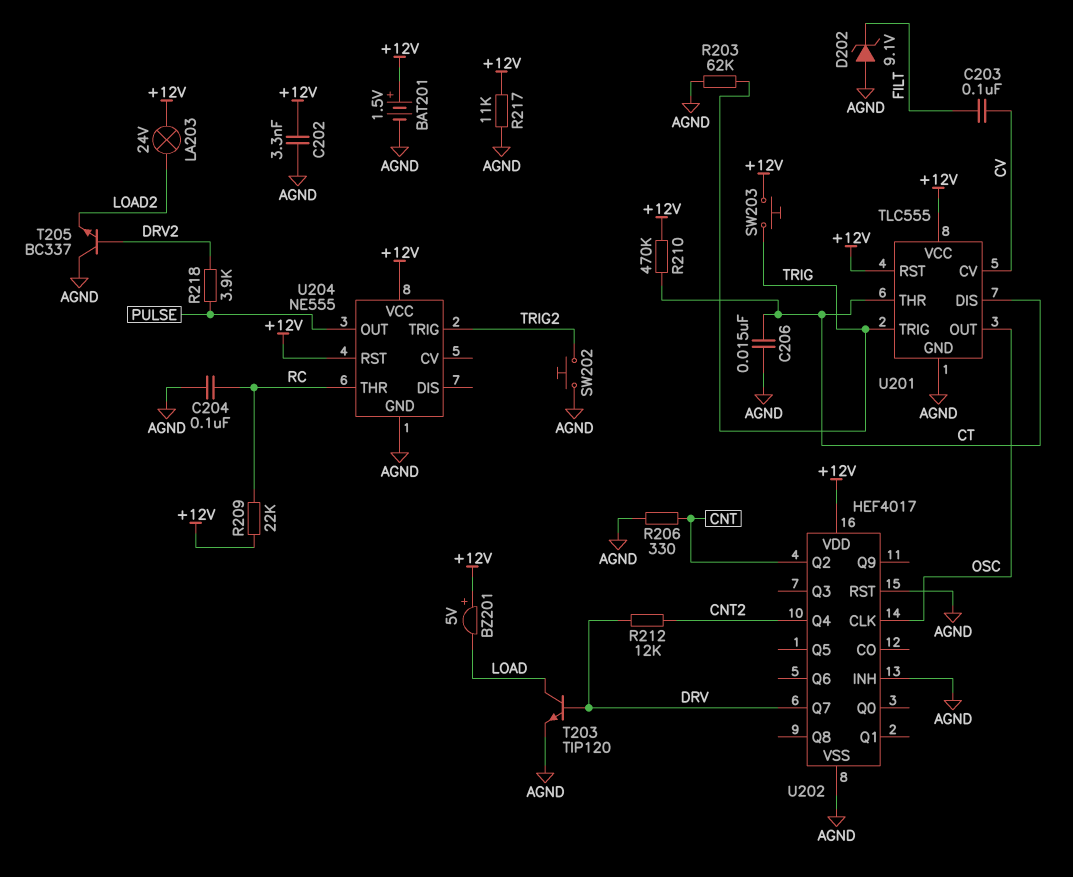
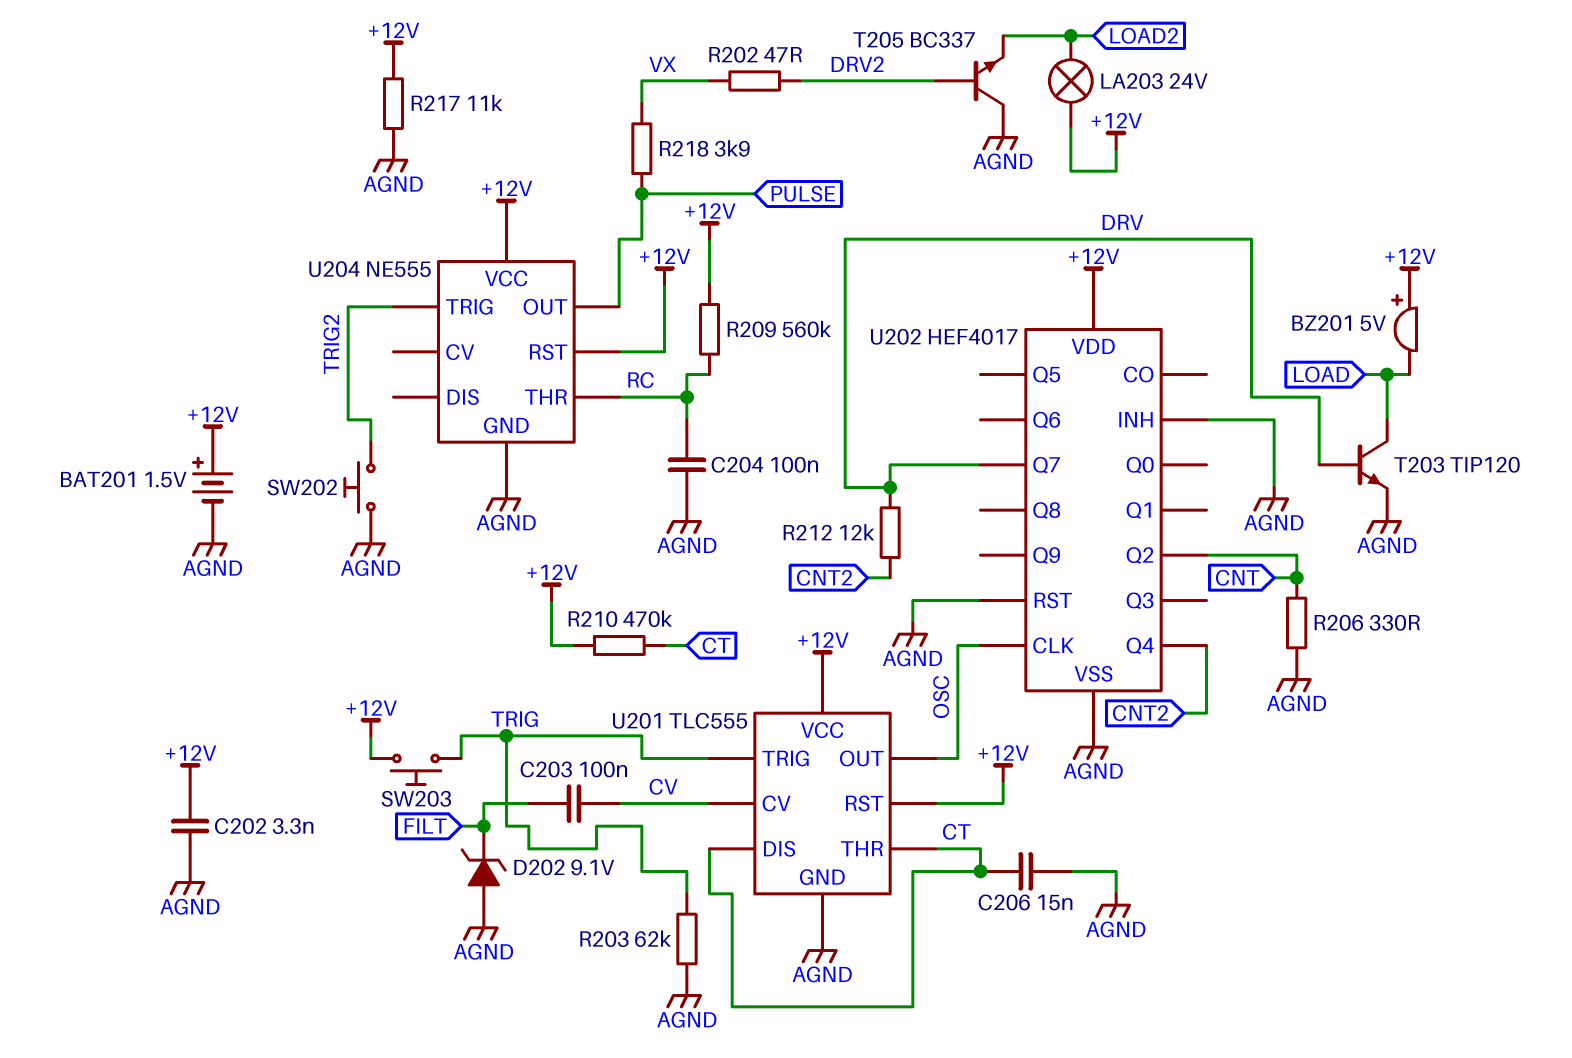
R202: none -> 47 (DRV2, VX)
R209: 22k (+12V, RC) -> 560k (+12V, RC)
R218: 3.9k (DRV2, PULSE) -> 3.9k (PULSE, VX)

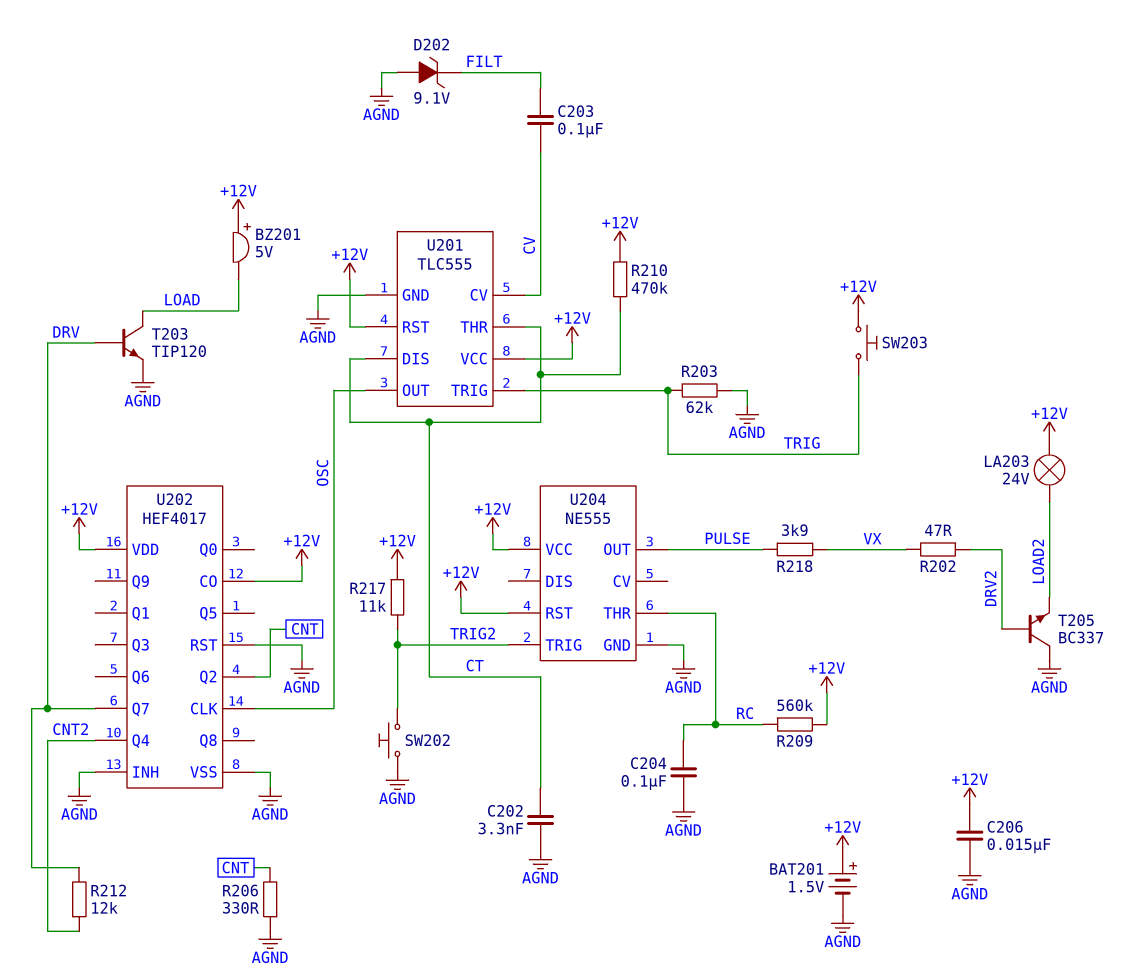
C202: 3.3nF (+12V, AGND) -> 3.3nF (AGND, CT)
C206: 15nF (AGND, CT) -> 15nF (+12V, AGND)
R217: 11k (+12V, AGND) -> 11k (+12V, TRIG2)
U202 pin CO: none -> +12V

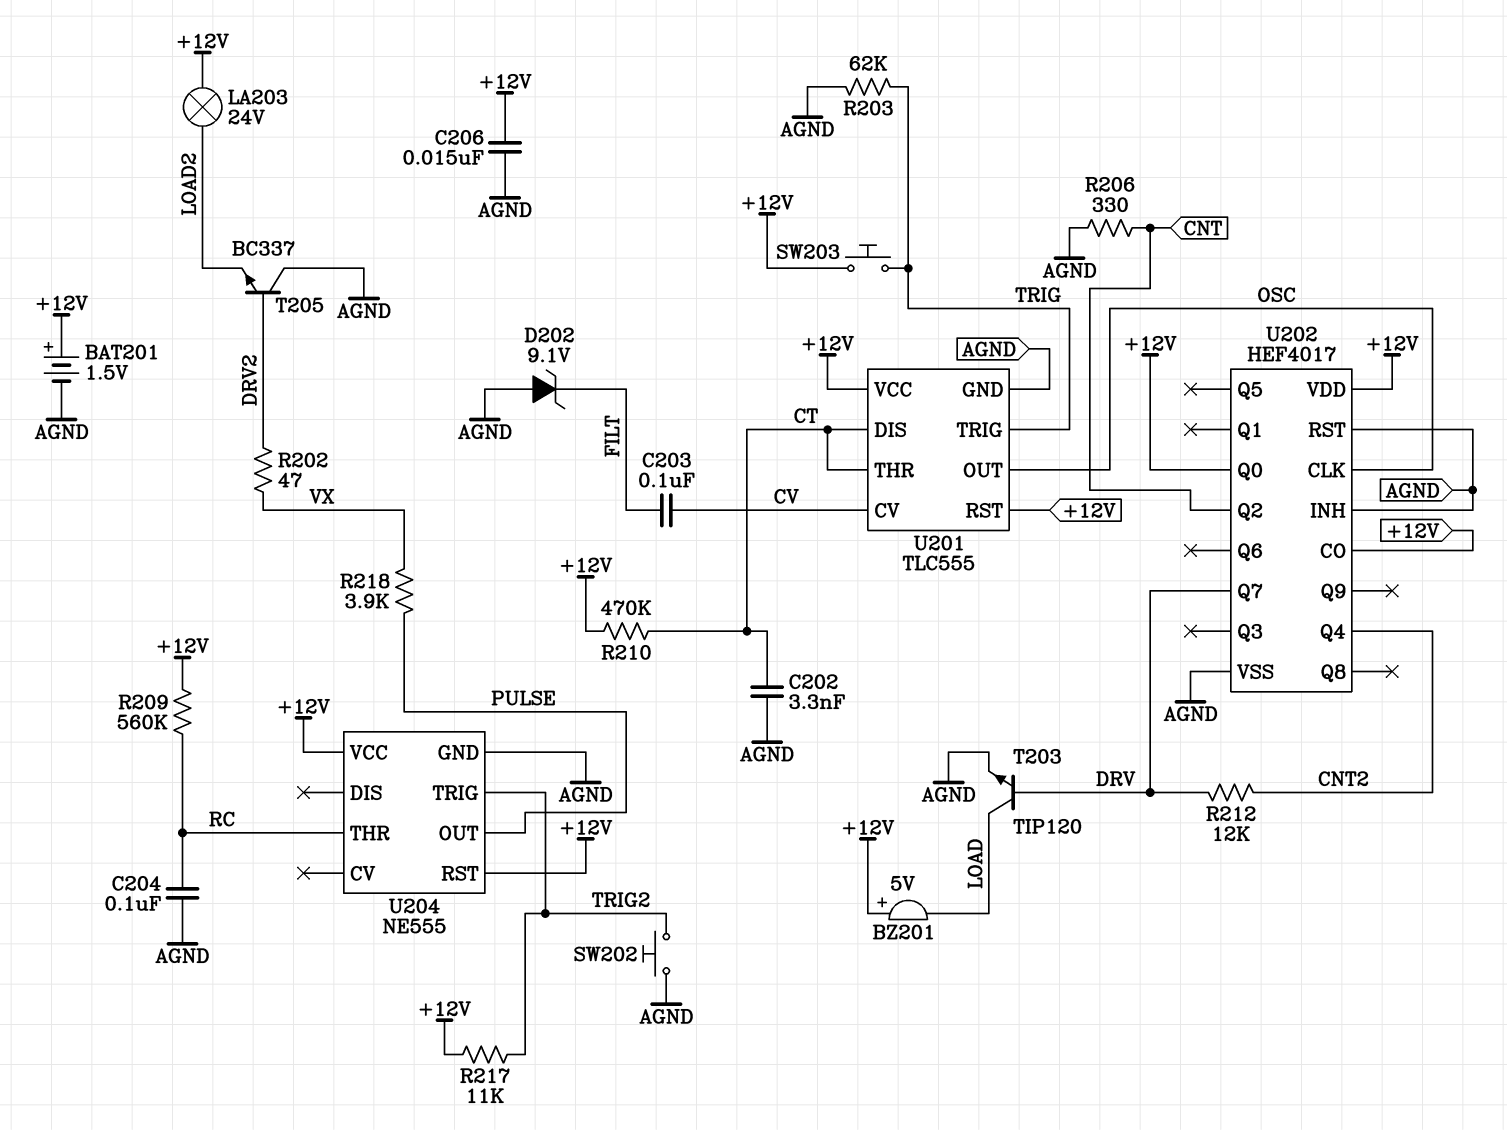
U202 pin Q0: none -> +12V

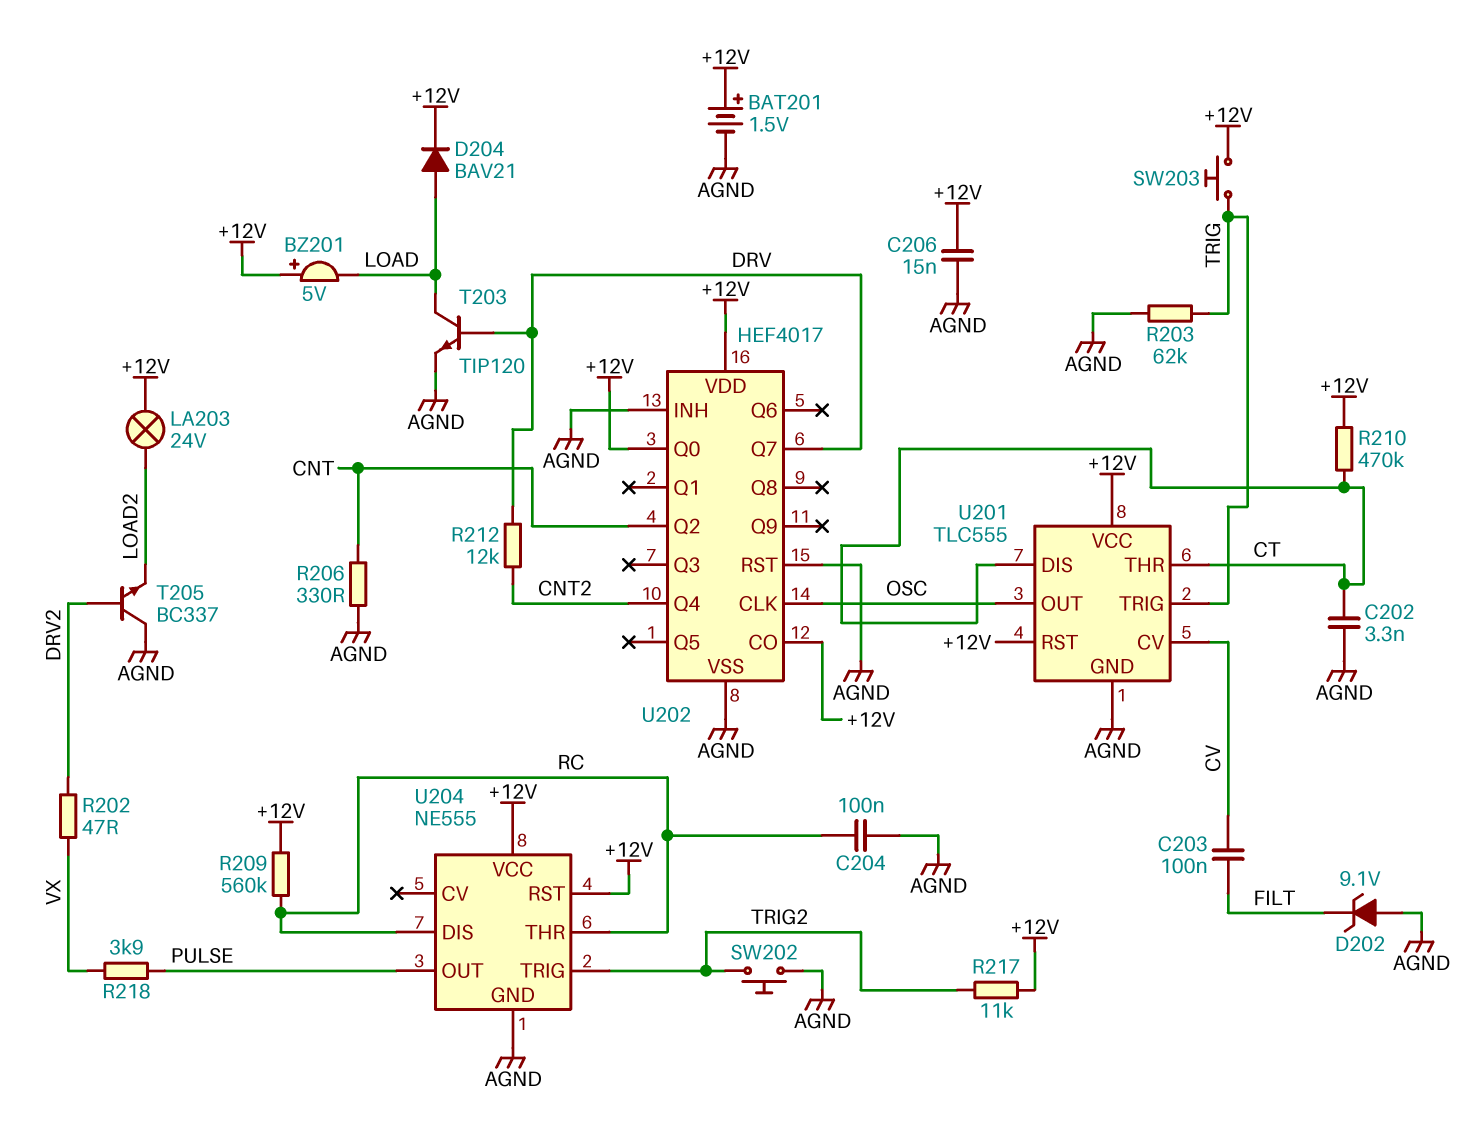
D204: none -> diode BAV21 (A LOAD, K +12V)
U204 pin DIS: none -> RC

